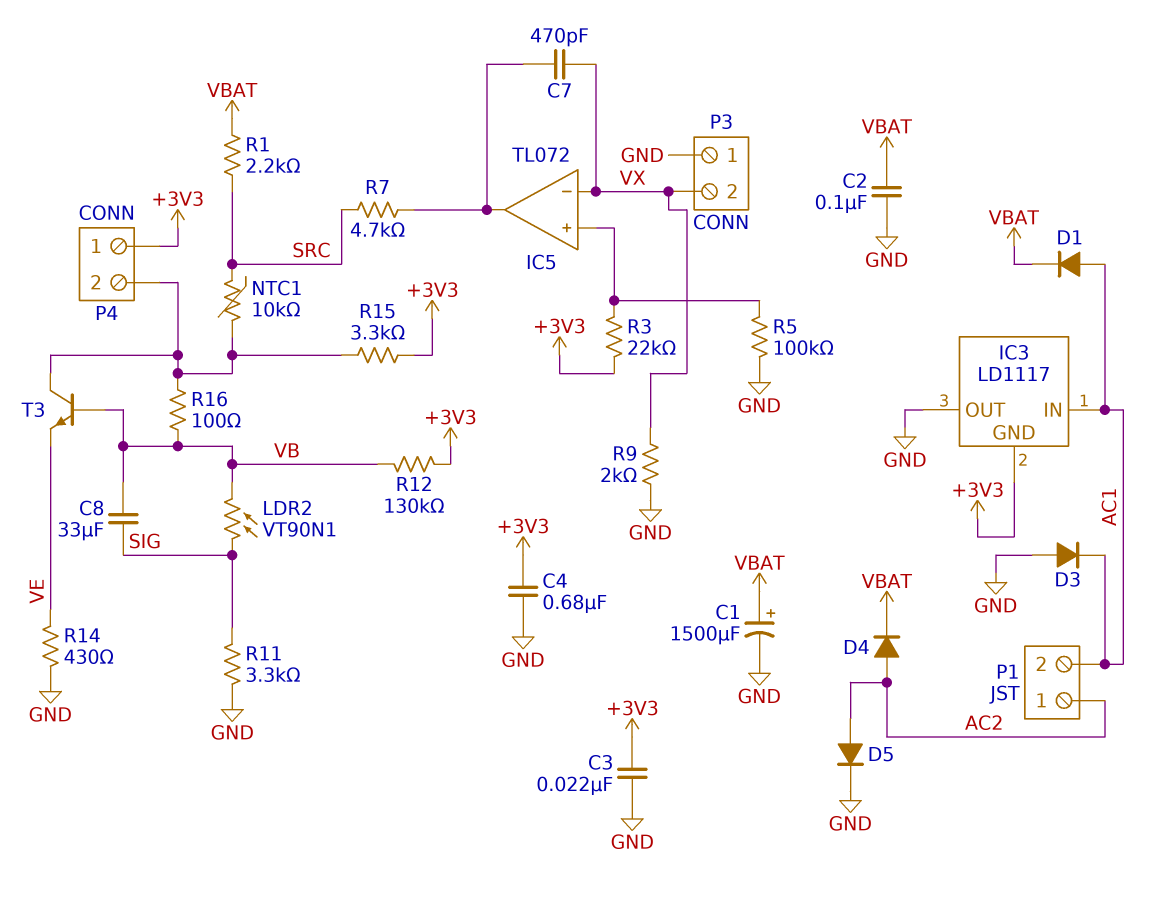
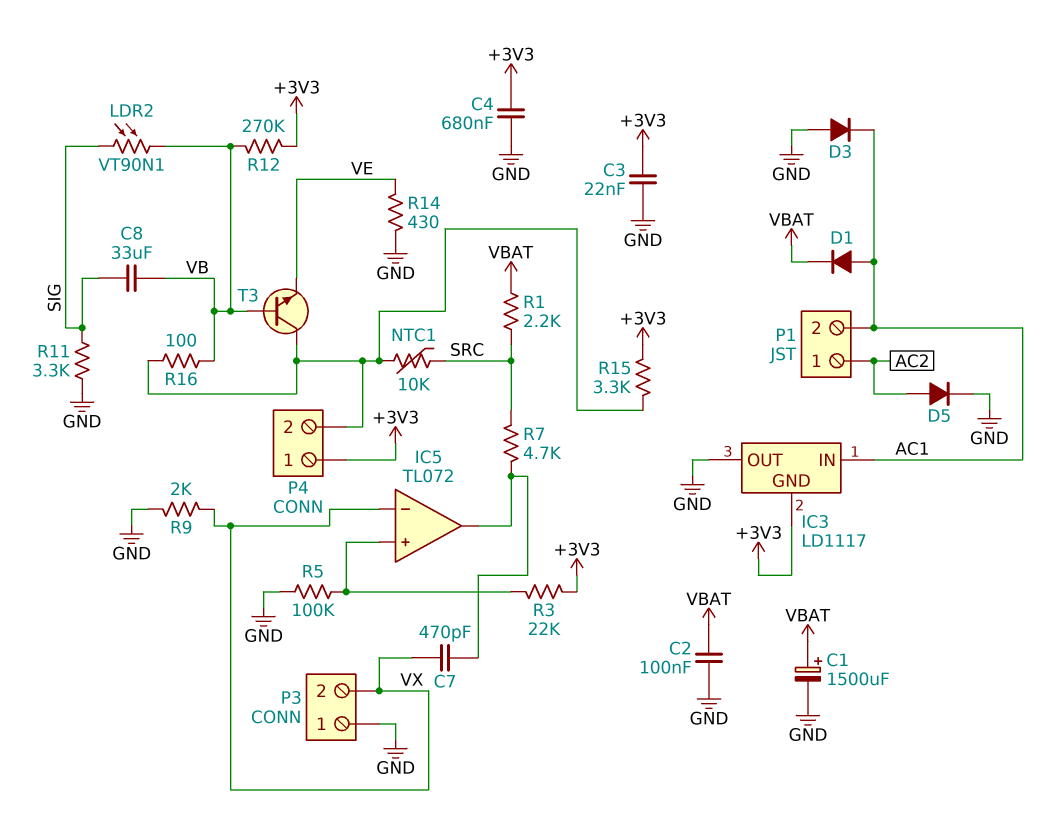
D4: diode (A AC2, K VBAT) -> none
R12: 130k (+3V3, VB) -> 270k (+3V3, VB)

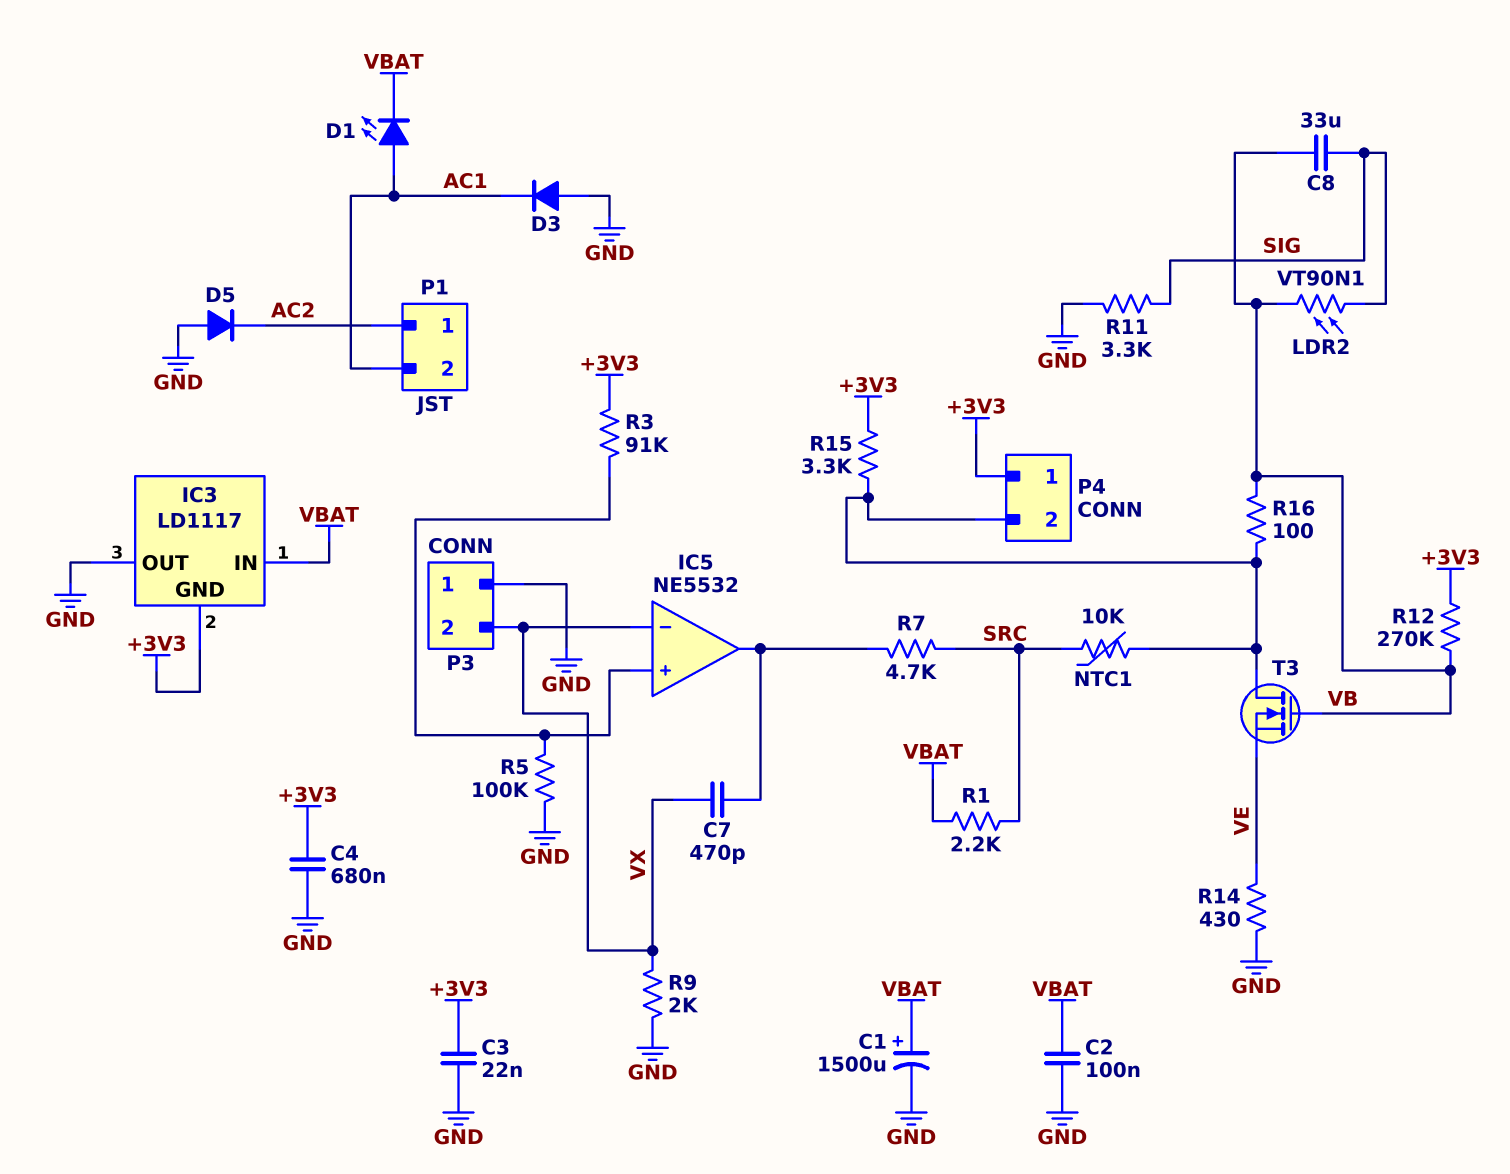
D1: diode (A AC1, K VBAT) -> LED (A AC1, K VBAT)
D5: diode (A AC2, K GND) -> diode (A GND, K AC2)
IC3 pin IN: AC1 -> VBAT
IC5: TL072 -> NE5532
R3: 22k (+3V3, IC5/in+) -> 91k (+3V3, IC5/in+)
T3: NPN (B VB, C P4/2, E VE) -> NMOS (G VB, D P4/2, S VE)

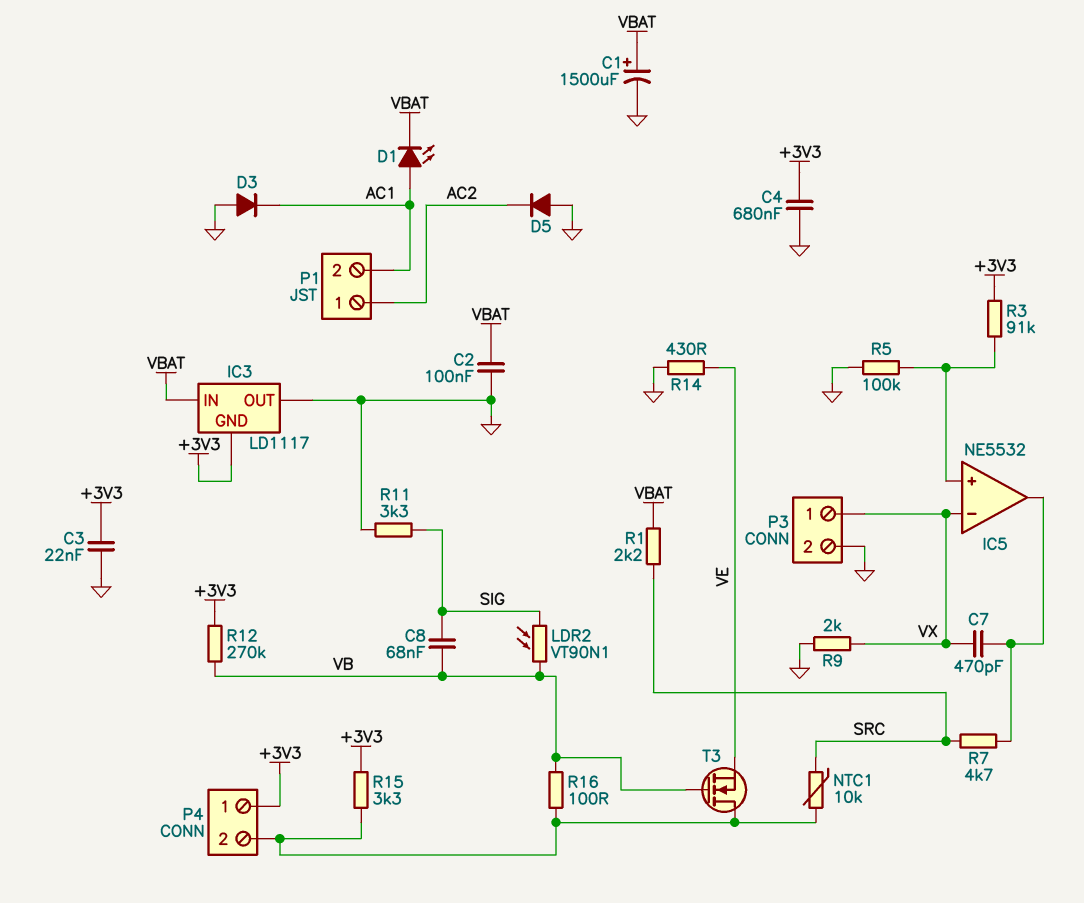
C8: 33uF (SIG, VB) -> 68nF (SIG, VB)
P3 pin 1: GND -> VX
P3 pin 2: VX -> GND

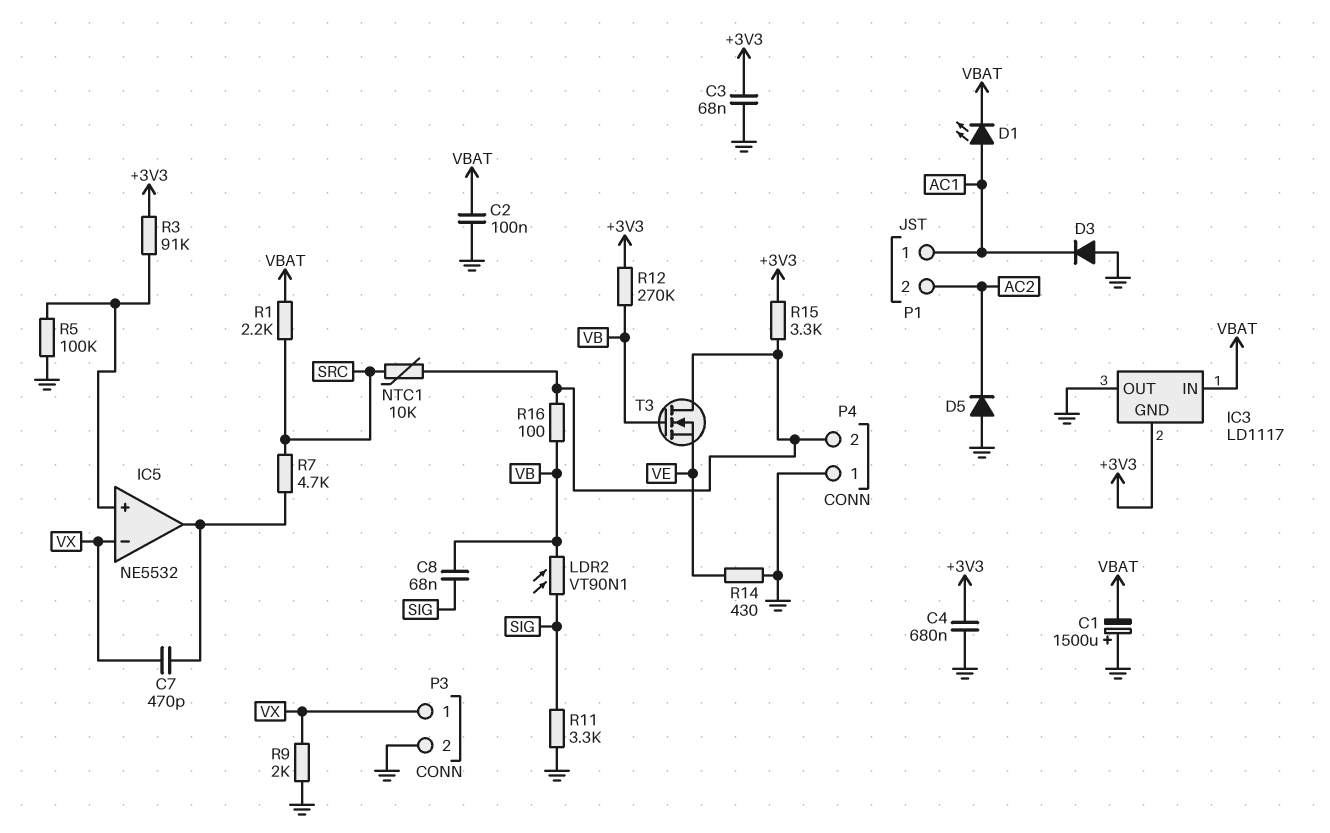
C1: 1500uF (plus VBAT, minus GND) -> 1500uF (plus GND, minus VBAT)
C3: 22nF (+3V3, GND) -> 68nF (+3V3, GND)
P1 pin 1: AC2 -> AC1
P1 pin 2: AC1 -> AC2
P4 pin 1: +3V3 -> GND

